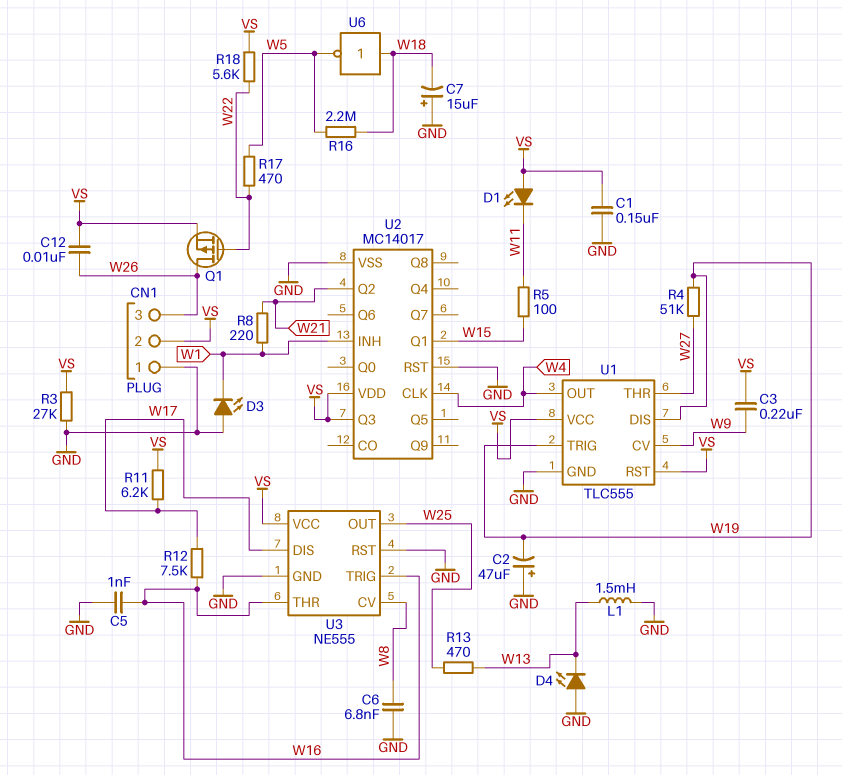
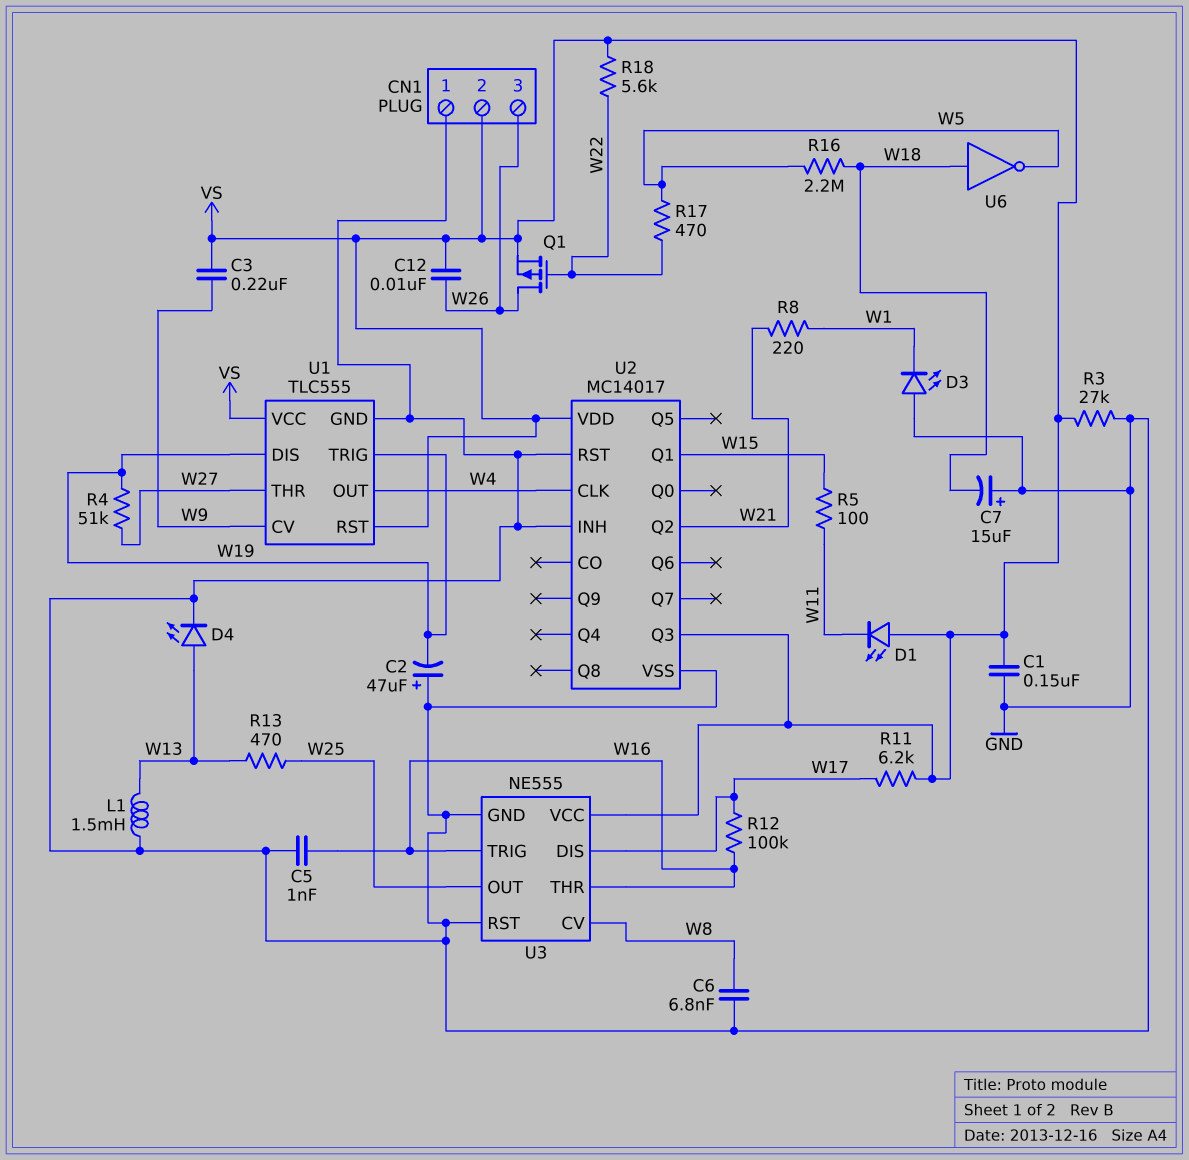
D4: LED (A GND, K W13) -> LED (A W13, K GND)
R12: 7.5k (W16, W17) -> 100k (W16, W17)
U2 pin INH: W1 -> GND

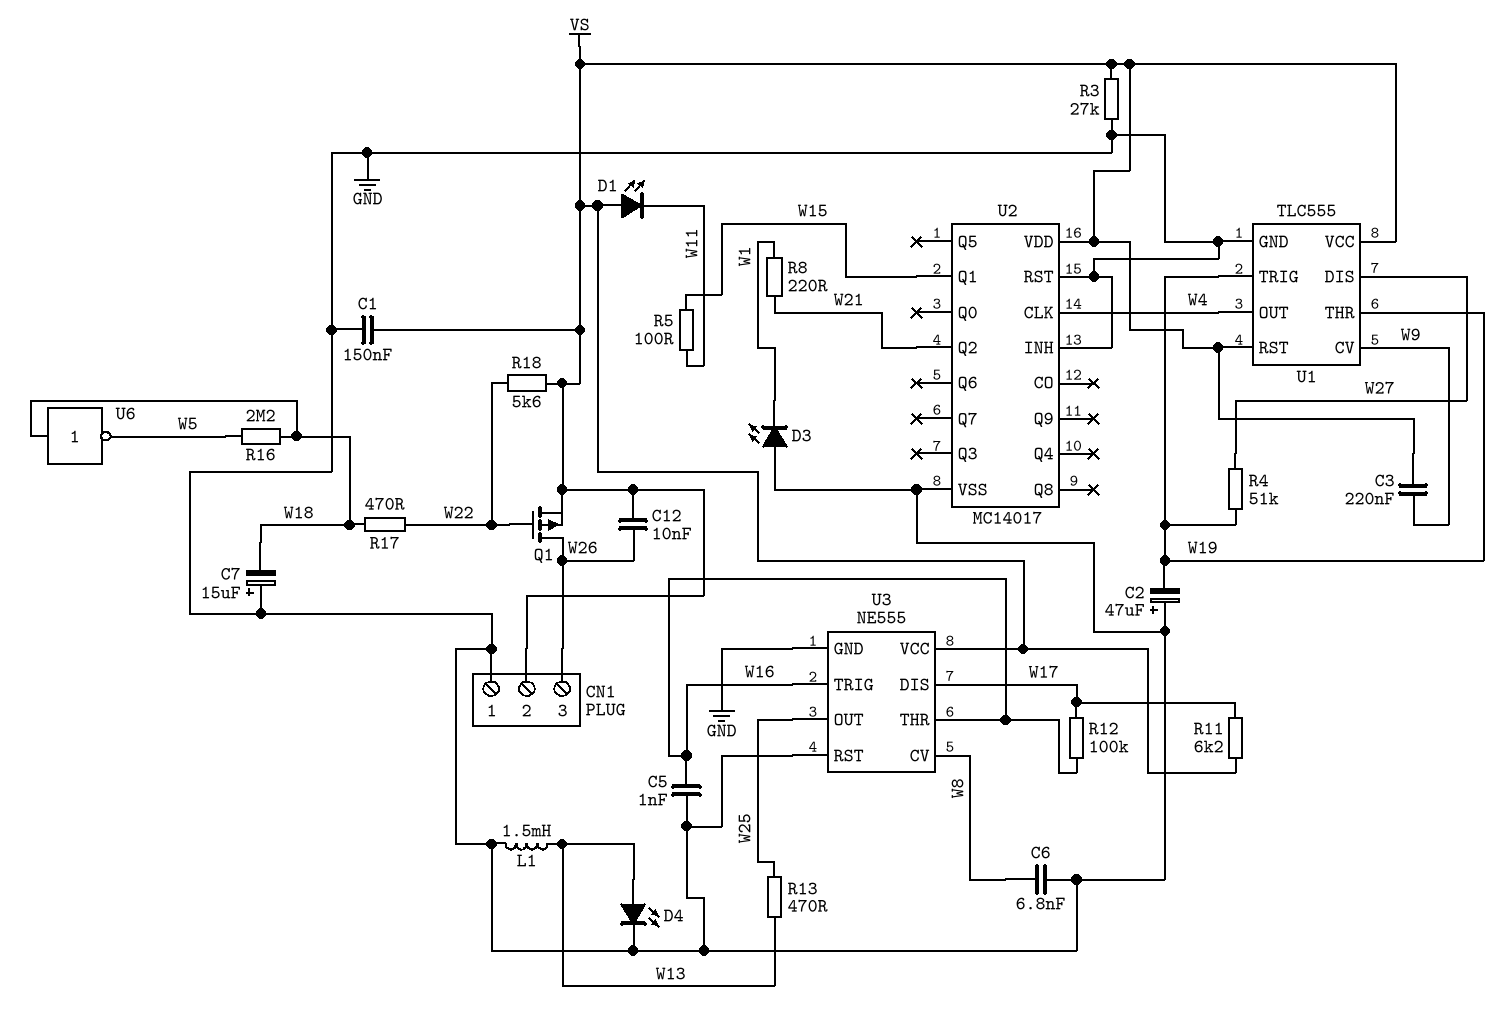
R17: 470 (W5, W22) -> 470 (W18, W22)
U1 pin DIS: W19 -> W27
U1 pin THR: W27 -> W19
U2 pin Q3: VS -> none

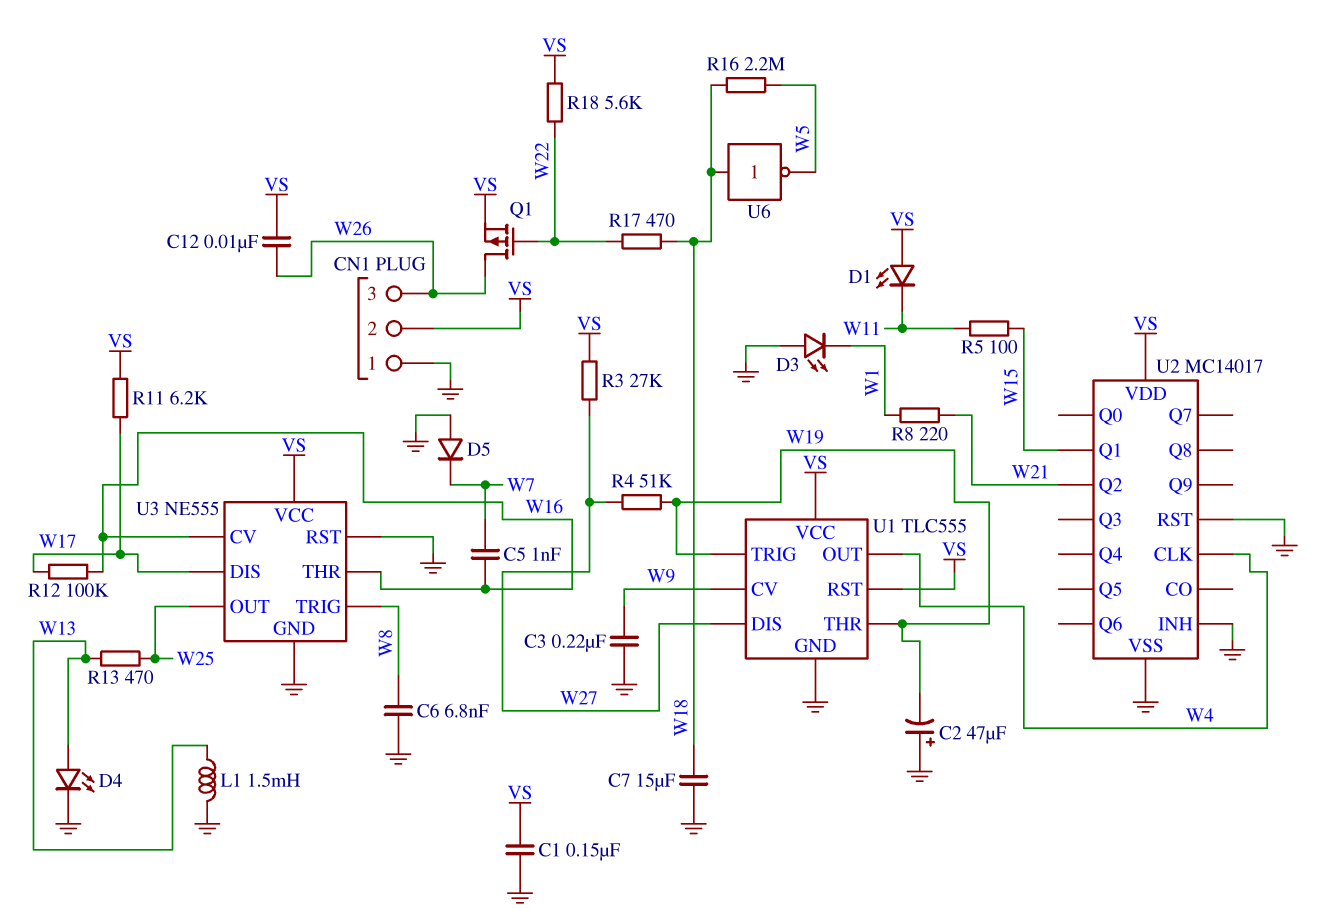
C3: 220nF (VS, W9) -> 220nF (GND, W9)
C5: 1nF (GND, W16) -> 1nF (W7, W16)
C7: 15uF (plus GND, minus W18) -> 15uF (GND, W18)
D5: none -> diode (A GND, K W7)
R3: 27k (GND, VS) -> 27k (VS, W27)
U3 pin CV: W8 -> W16
U3 pin TRIG: W16 -> W8

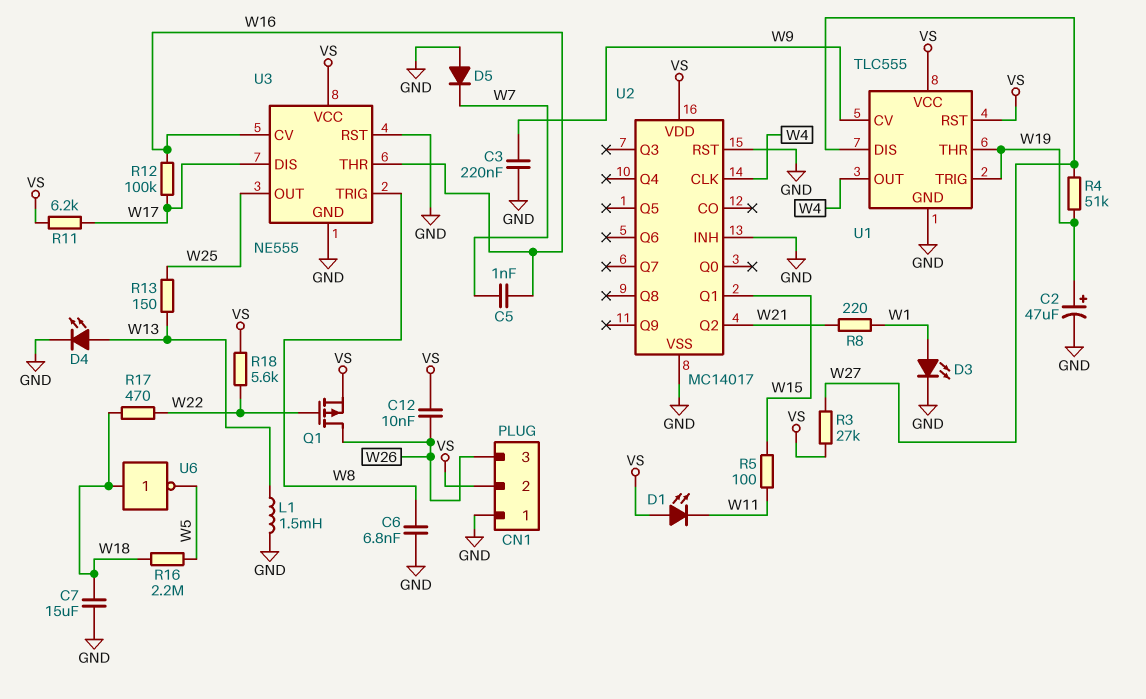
C1: 150nF (GND, VS) -> none
C2: 47uF (plus GND, minus W19) -> 47uF (plus W19, minus GND)
D3: LED (A GND, K W1) -> LED (A W1, K GND)
R13: 470 (W13, W25) -> 150 (W13, W25)

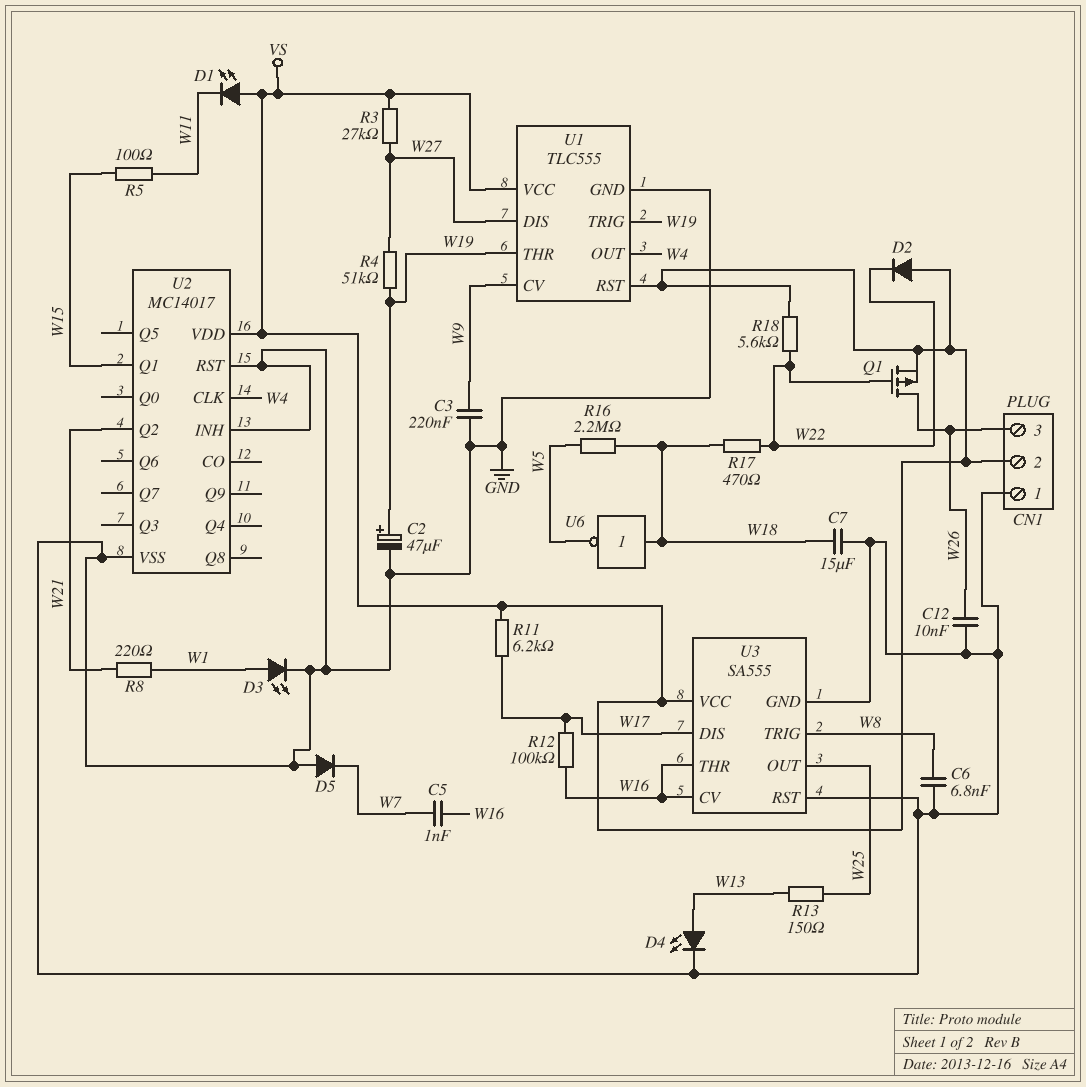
C12: 10nF (VS, W26) -> 10nF (GND, W26)
D2: none -> diode (A VS, K W22)
L1: 1.5mH (GND, W13) -> none
U3: NE555 -> SA555

